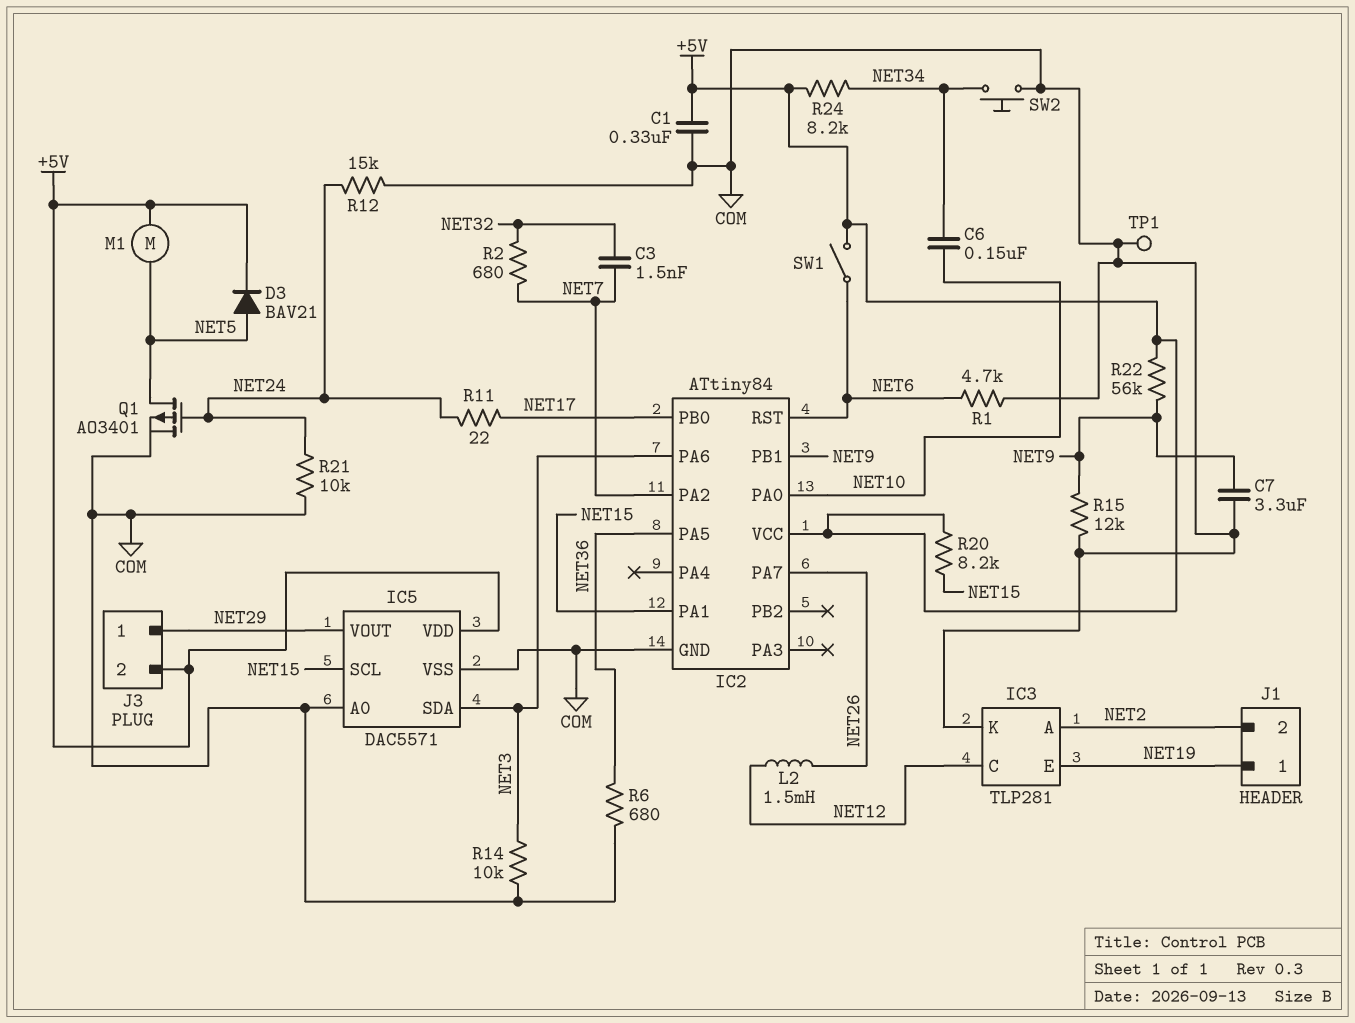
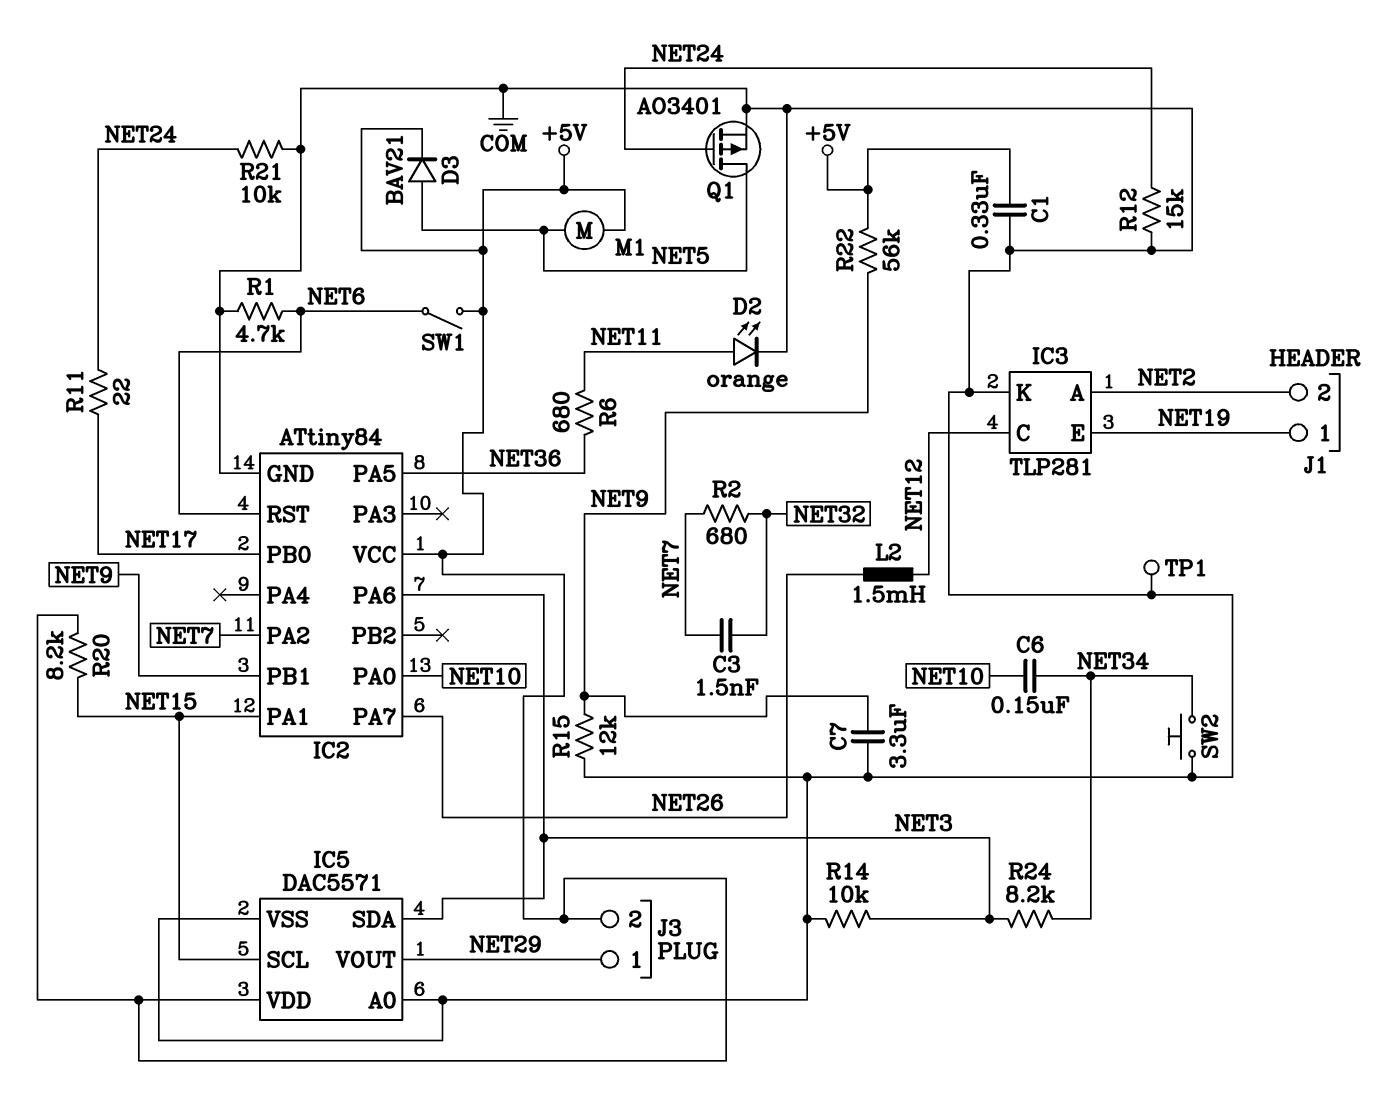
D2: none -> LED orange (A NET11, K COM)
R6: 680 (COM, NET36) -> 680 (NET11, NET36)
R24: 8.2k (+5V, NET34) -> 8.2k (NET3, NET34)

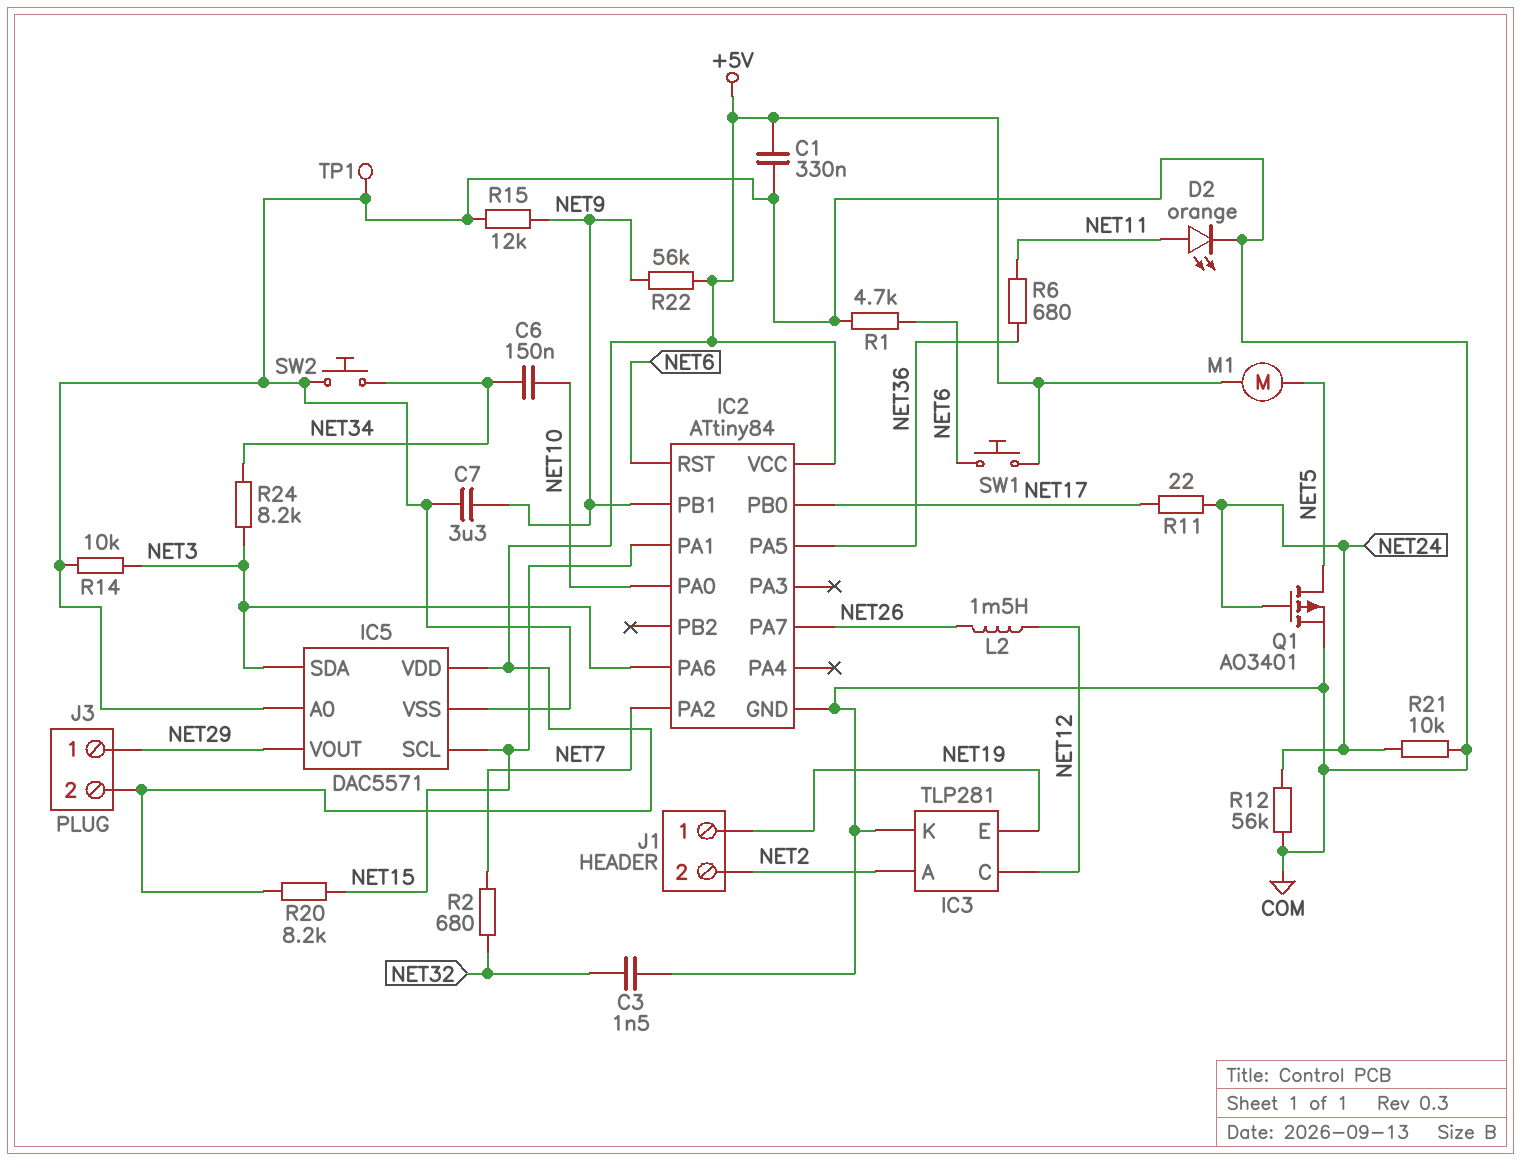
C3: 1.5nF (NET7, NET32) -> 1.5nF (COM, NET32)
D3: diode BAV21 (A NET5, K +5V) -> none
R12: 15k (COM, NET24) -> 56k (COM, NET24)
SW1: switch (+5V, NET6) -> button (+5V, NET6)

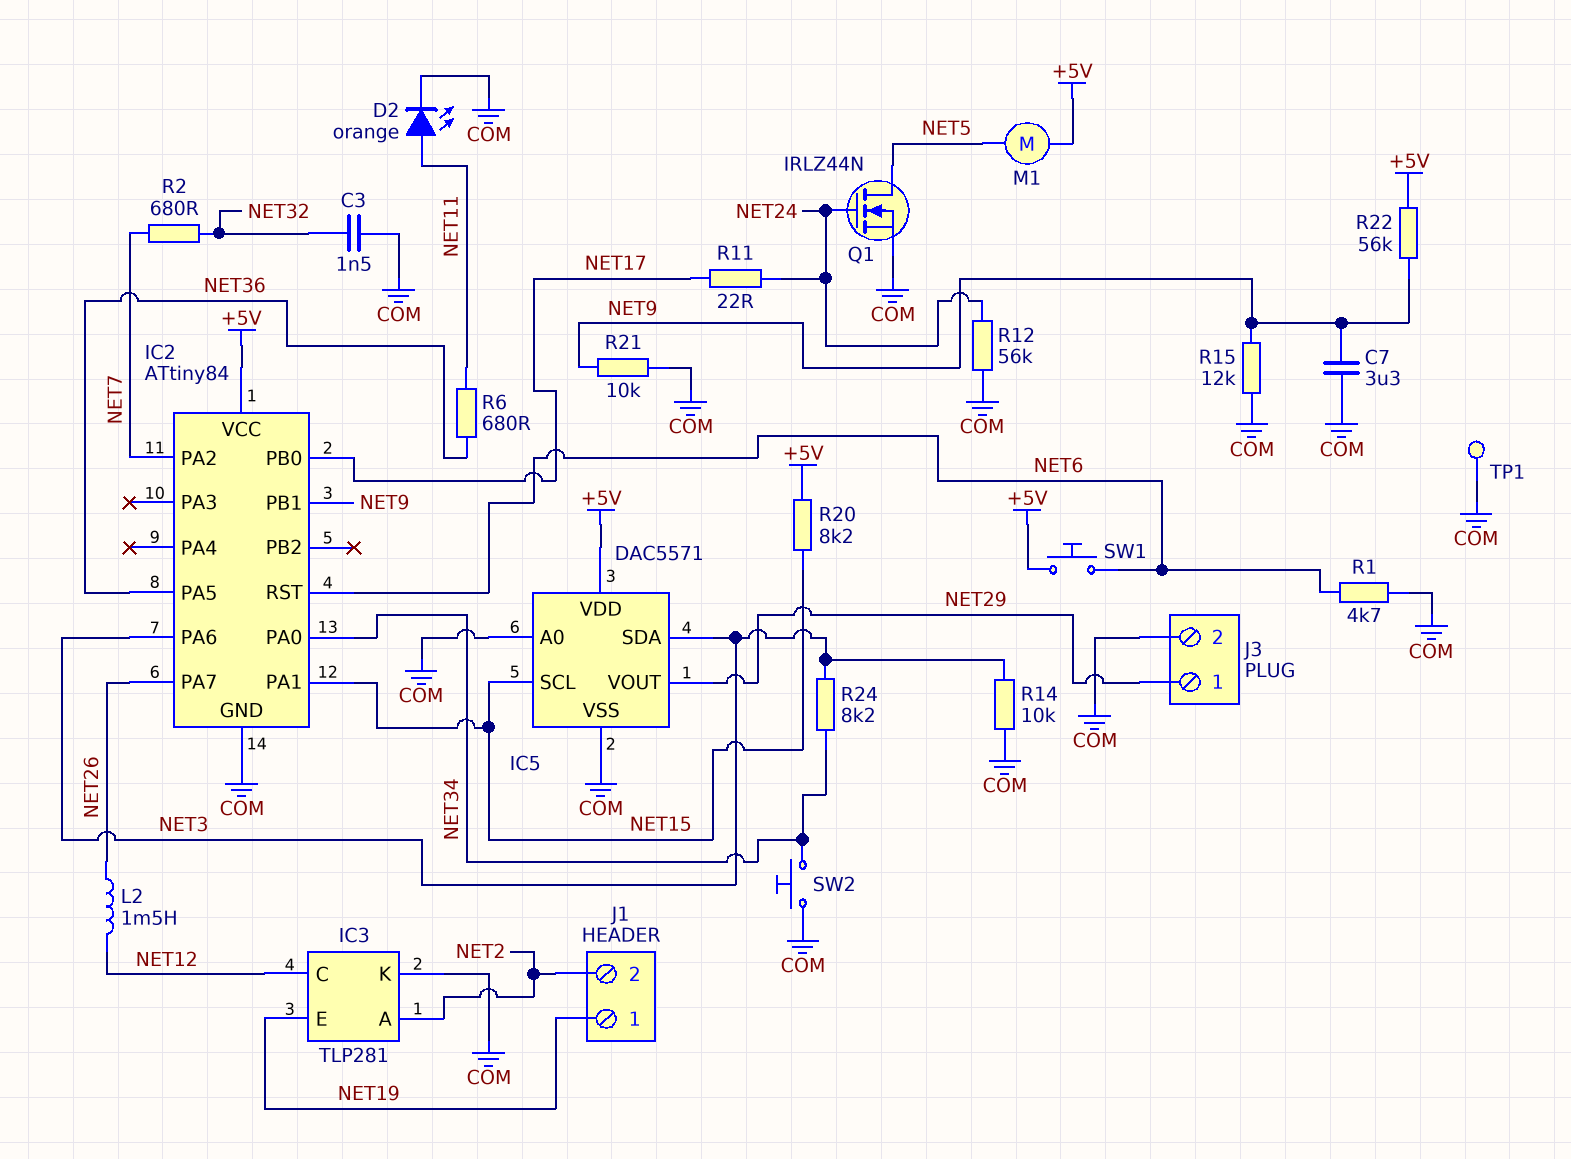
C1: 330nF (+5V, COM) -> none
C6: 150nF (NET10, NET34) -> none
IC2 pin PA0: NET10 -> NET34
J3 pin 2: +5V -> COM
Q1: PMOS AO3401 (G NET24, D NET5, S COM) -> NMOS IRLZ44N (G NET24, D NET5, S COM)
R21: 10k (COM, NET24) -> 10k (COM, NET9)

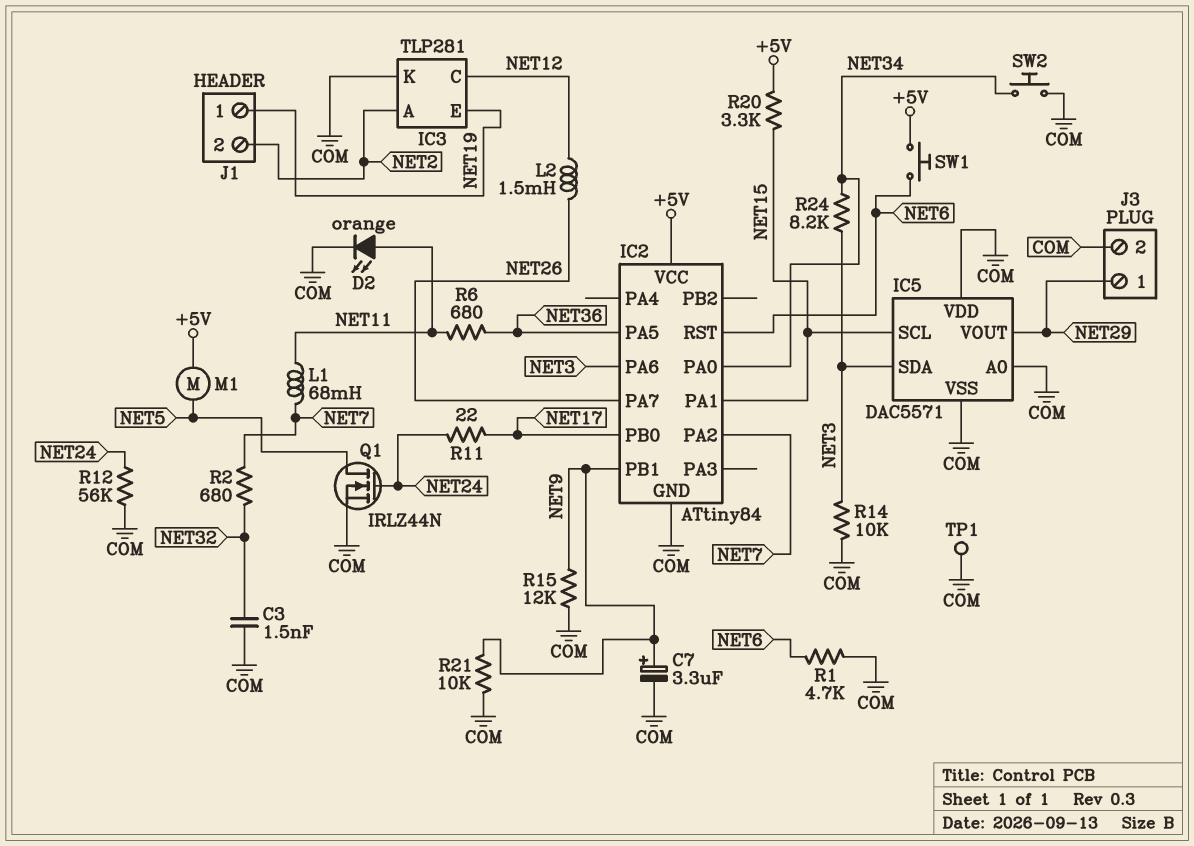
C7: 3.3uF (COM, NET9) -> 3.3uF (plus NET9, minus COM)
IC5 pin VDD: +5V -> COM
L1: none -> 68mH (NET7, NET11)
R20: 8.2k (+5V, NET15) -> 3.3k (+5V, NET15)
R22: 56k (+5V, NET9) -> none

